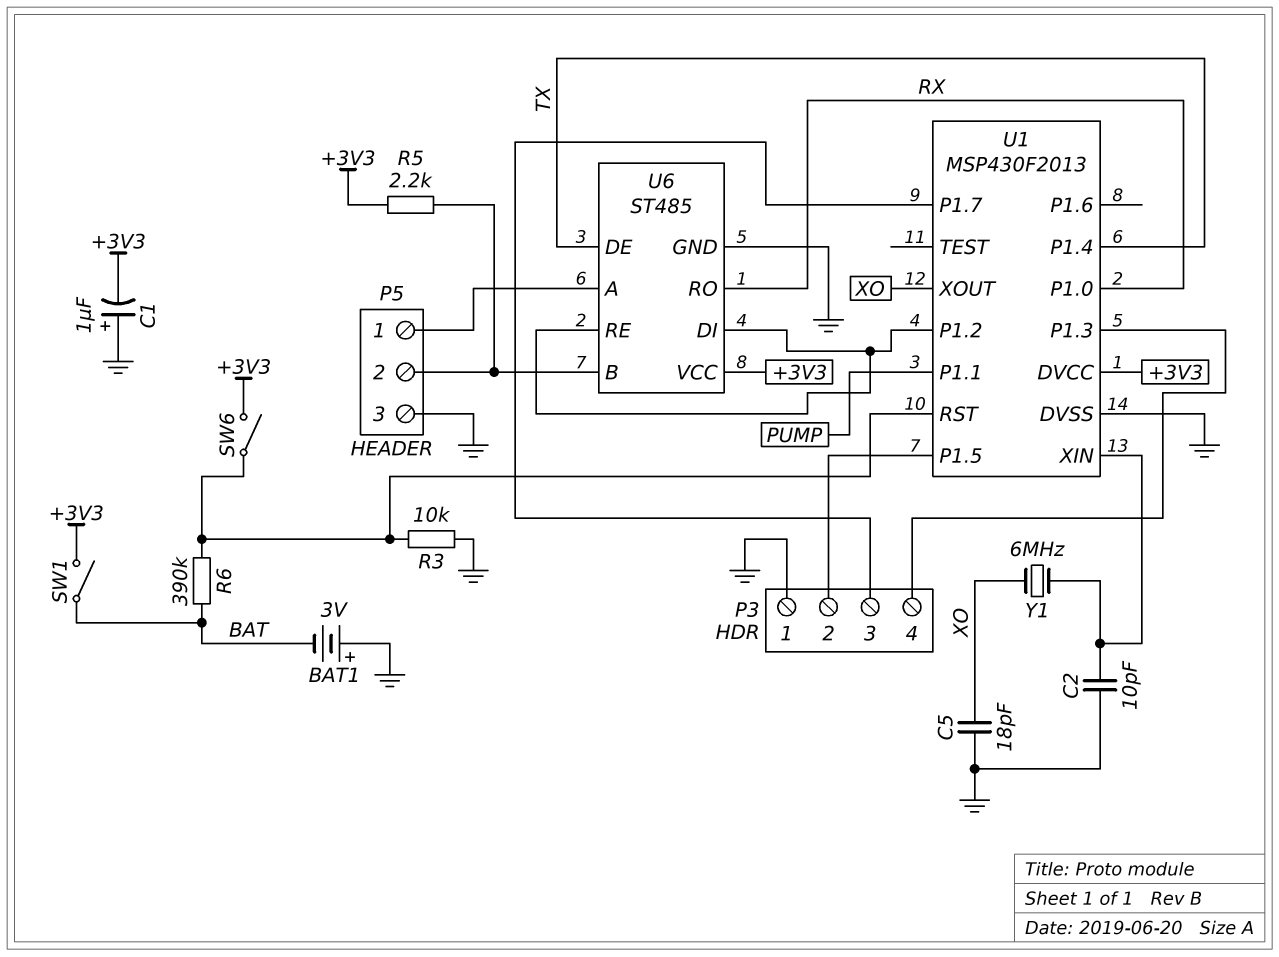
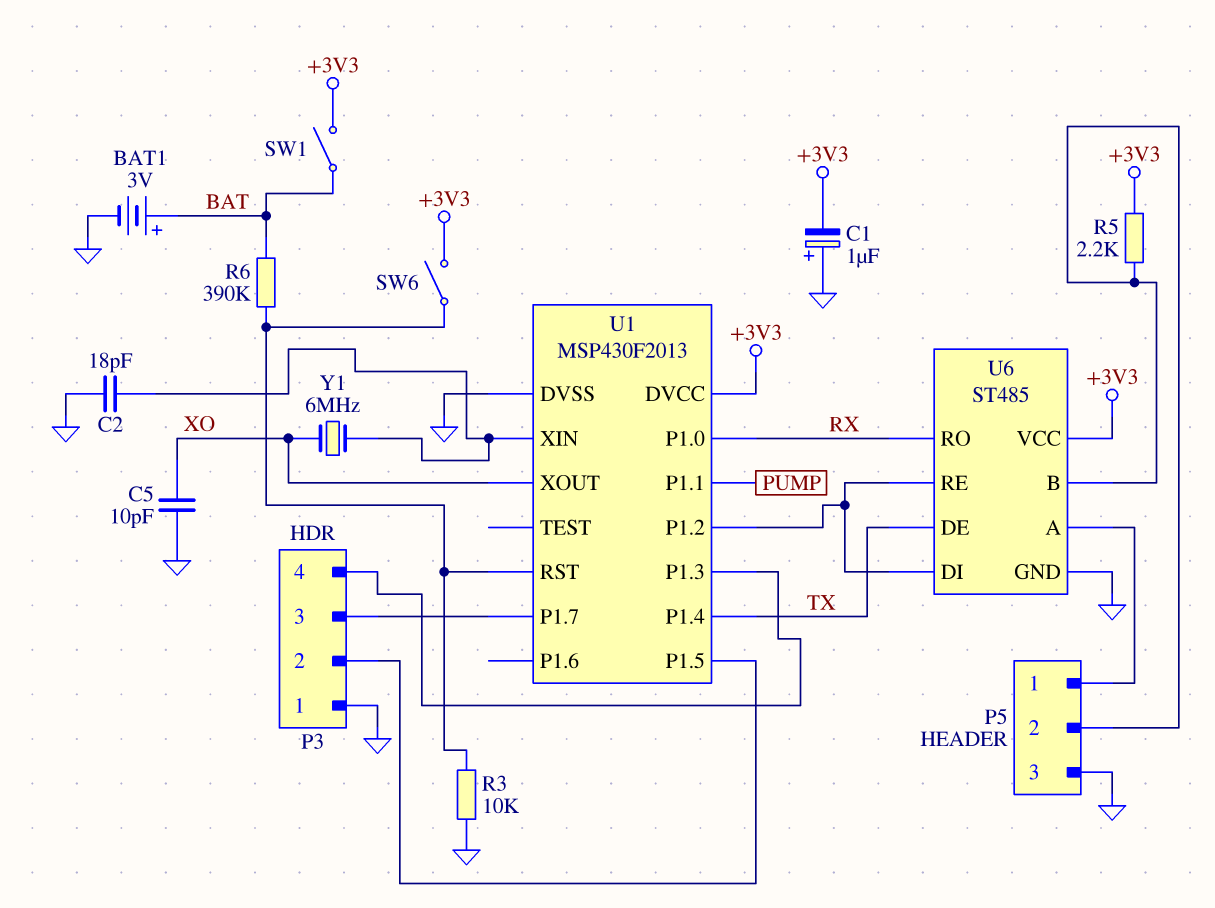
BAT1: 3V (plus GND, minus BAT) -> 3V (plus BAT, minus GND)
C2: 10pF (GND, U1/XIN) -> 18pF (GND, U1/XIN)
C5: 18pF (GND, XO) -> 10pF (GND, XO)

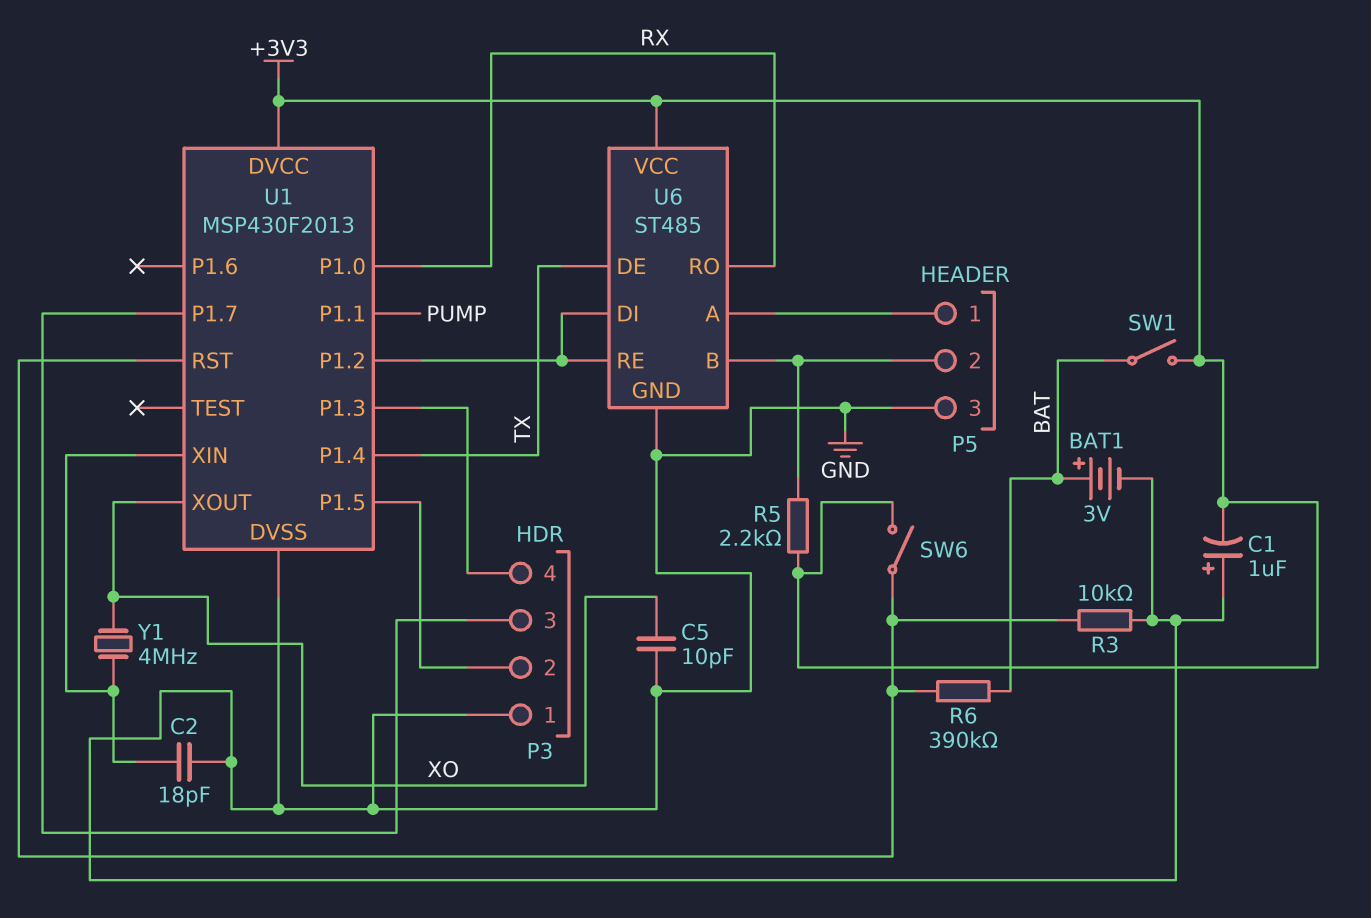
Y1: 6MHz (U1/XIN, XO) -> 4MHz (U1/XIN, XO)

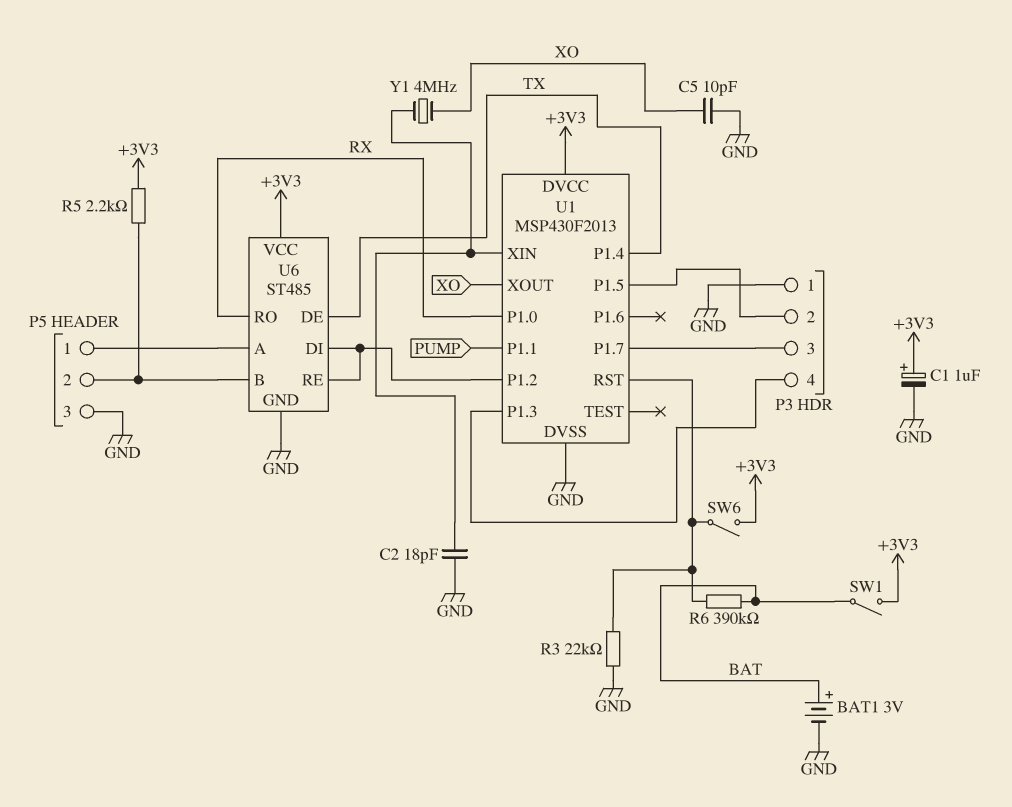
C1: 1uF (plus GND, minus +3V3) -> 1uF (plus +3V3, minus GND)
R3: 10k (GND, U1/RST) -> 22k (GND, U1/RST)

